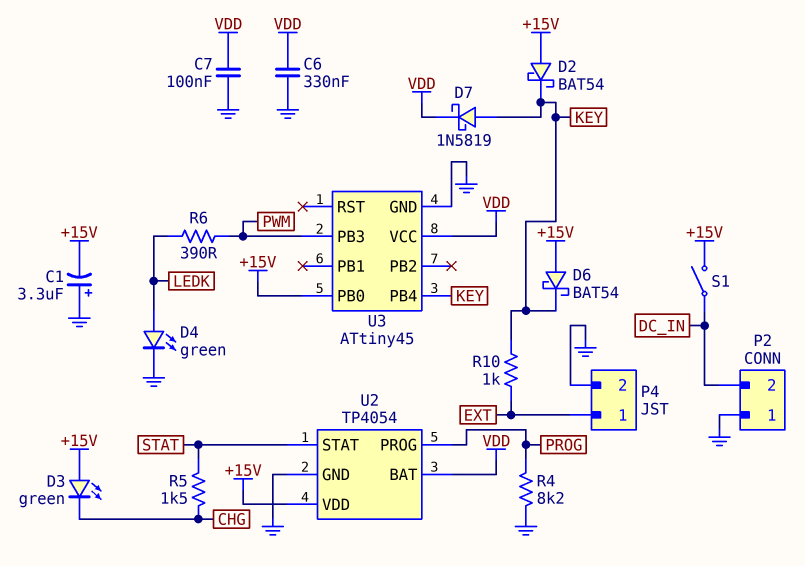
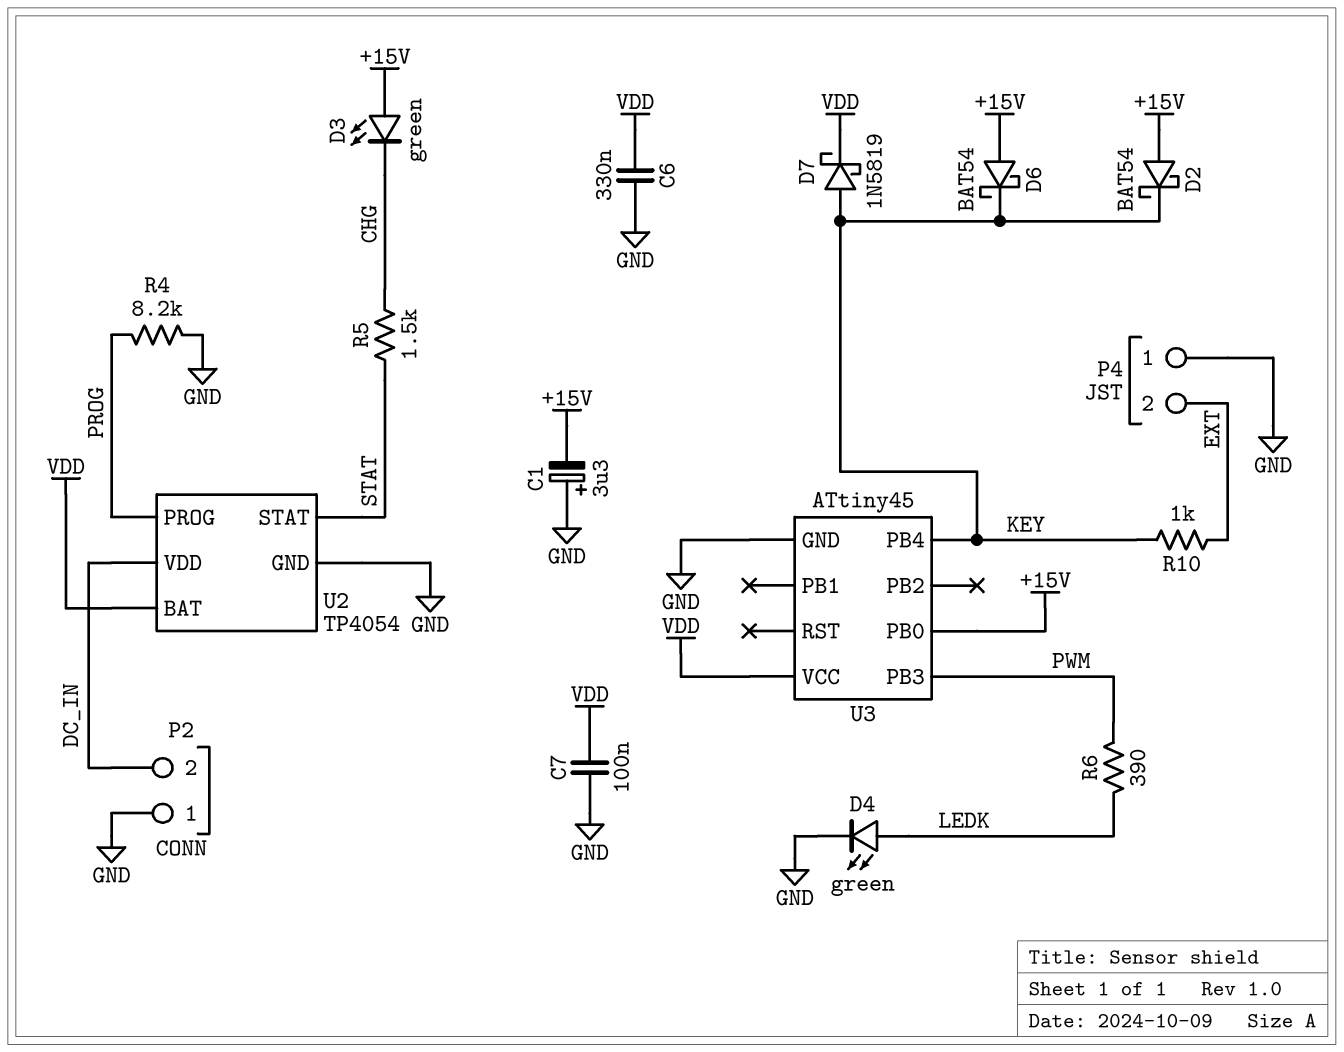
P4 pin 1: EXT -> GND
P4 pin 2: GND -> EXT
S1: switch (+15V, DC_IN) -> none
U2 pin VDD: +15V -> DC_IN

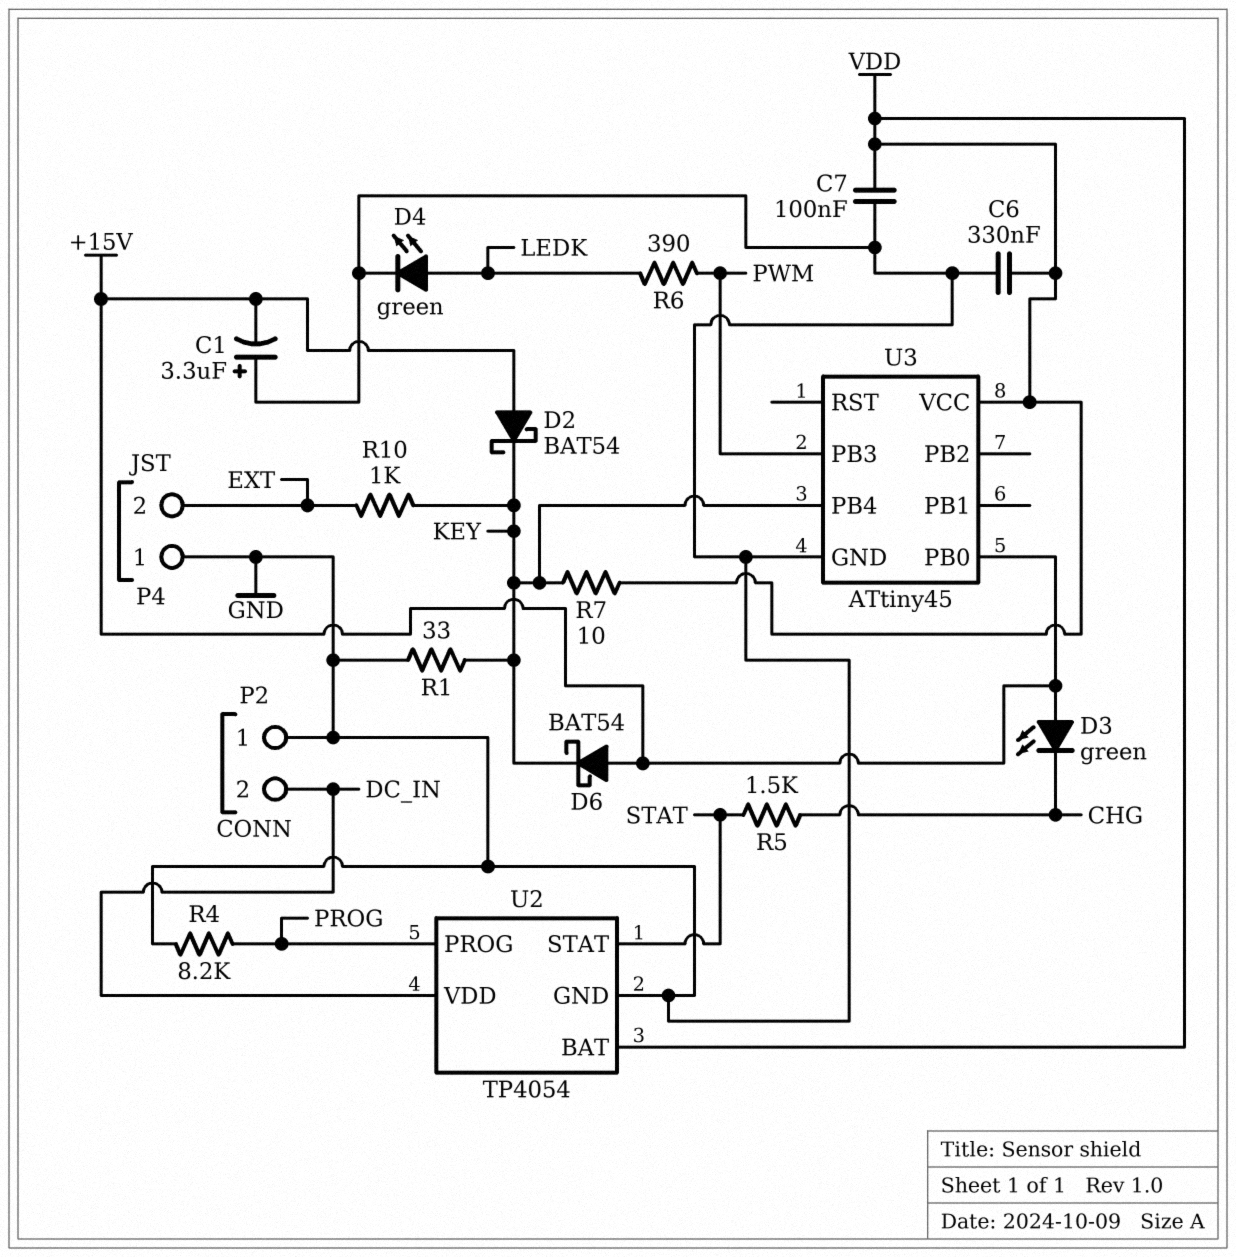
D7: schottky 1N5819 (A KEY, K VDD) -> none
R1: none -> 33 (GND, KEY)
R7: none -> 10 (KEY, VDD)

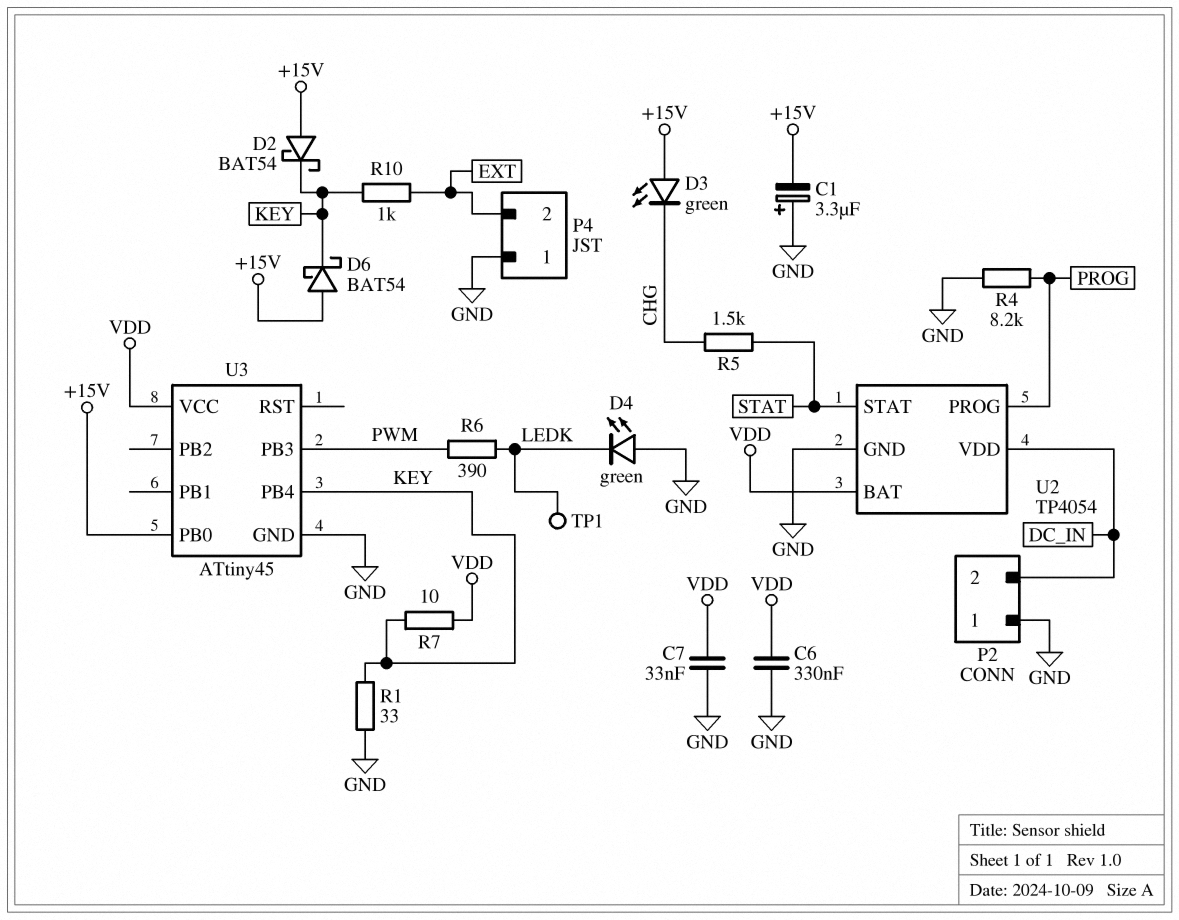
C7: 100nF (GND, VDD) -> 33nF (GND, VDD)
D4: LED green (A LEDK, K GND) -> LED green (A GND, K LEDK)
TP1: none -> test point (LEDK)

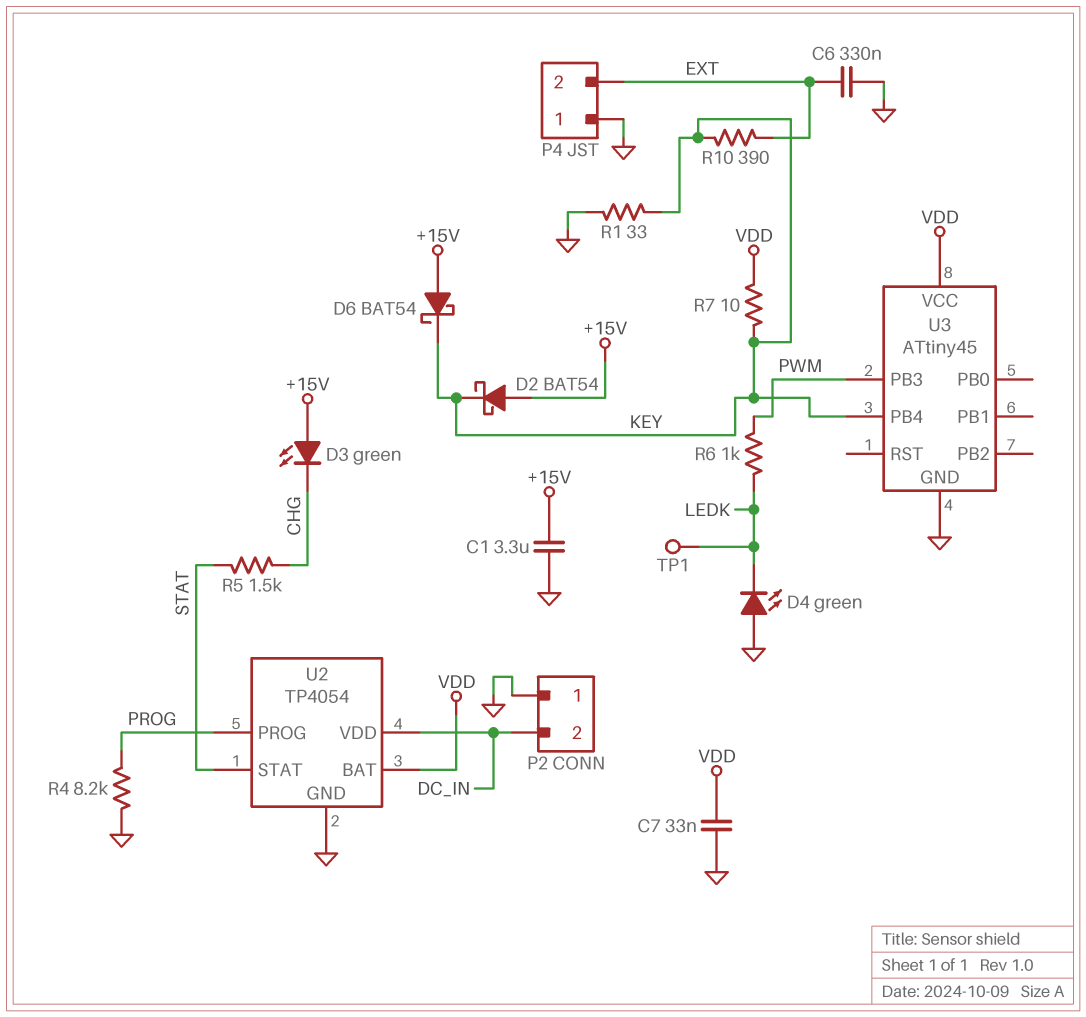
C1: 3.3uF (plus GND, minus +15V) -> 3.3uF (+15V, GND)
C6: 330nF (GND, VDD) -> 330nF (EXT, GND)
R6: 390 (LEDK, PWM) -> 1k (LEDK, PWM)
R10: 1k (EXT, KEY) -> 390 (EXT, KEY)
U3 pin PB0: +15V -> none

